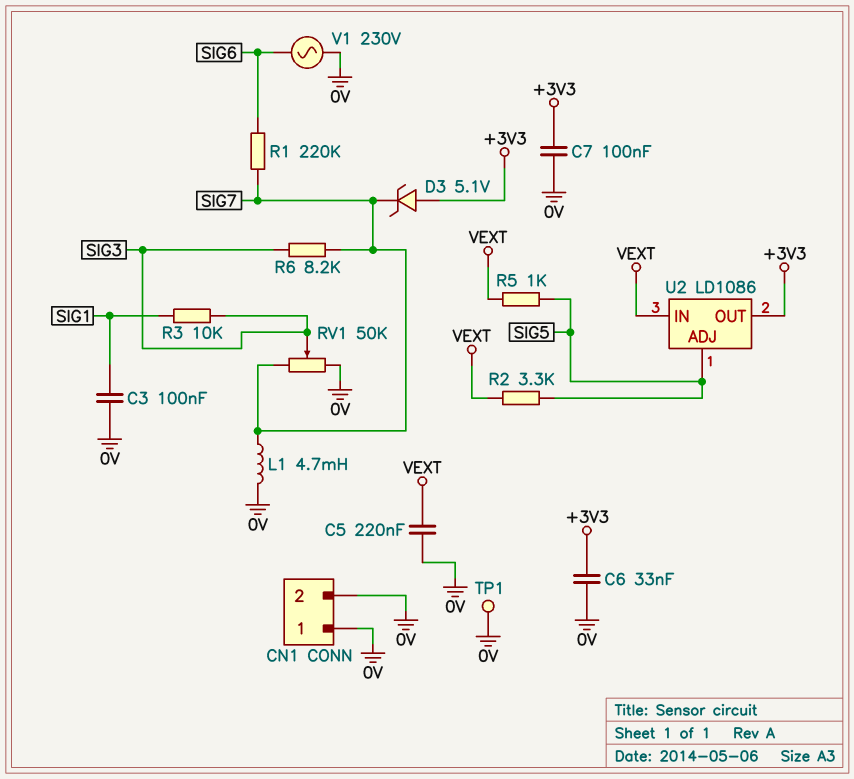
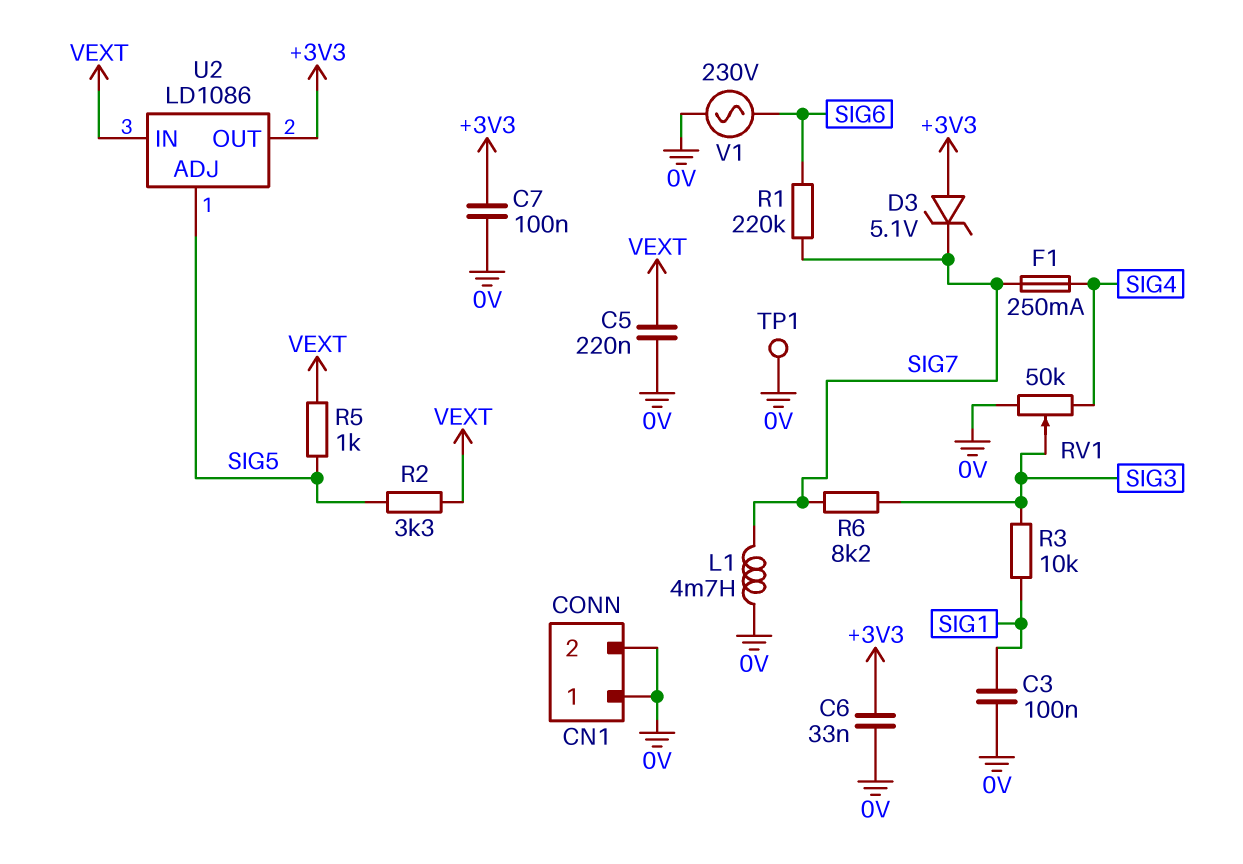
F1: none -> 250mA (SIG4, SIG7)
RV1: 50k (0V, SIG7, wiper SIG3) -> 50k (0V, SIG4, wiper SIG3)

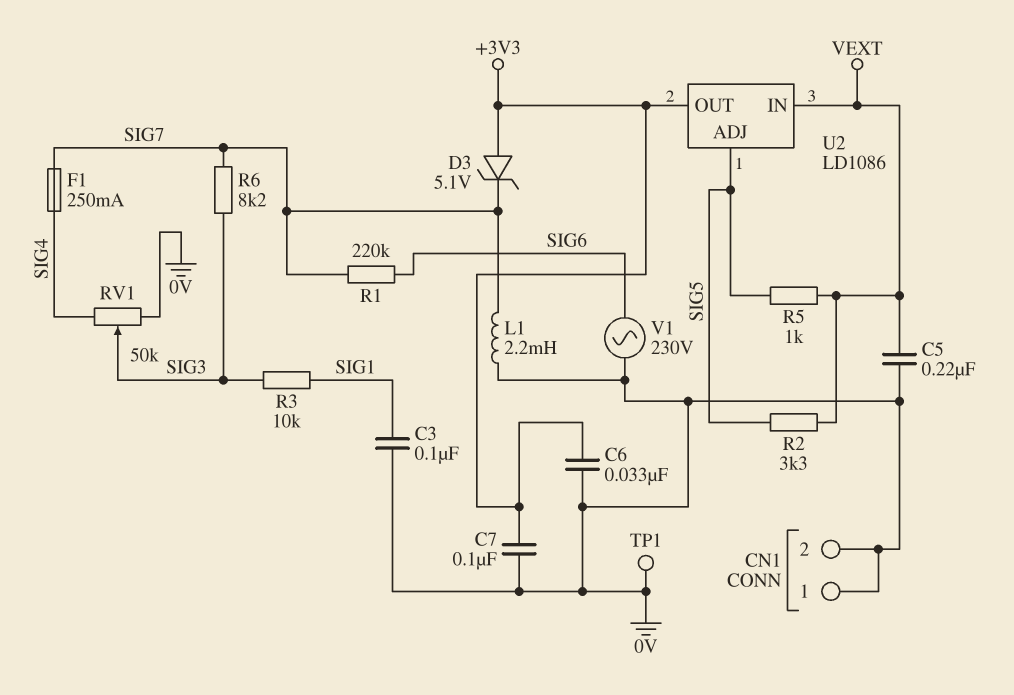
L1: 4.7mH (0V, SIG7) -> 2.2mH (0V, SIG7)

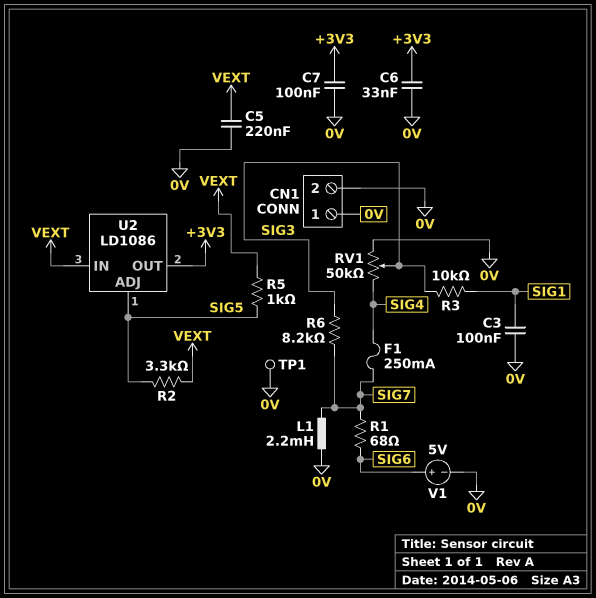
D3: zener 5.1V (A +3V3, K SIG7) -> none
R1: 220k (SIG6, SIG7) -> 68 (SIG6, SIG7)
V1: AC 230V (0V, SIG6) -> 5V (plus SIG6, minus 0V)

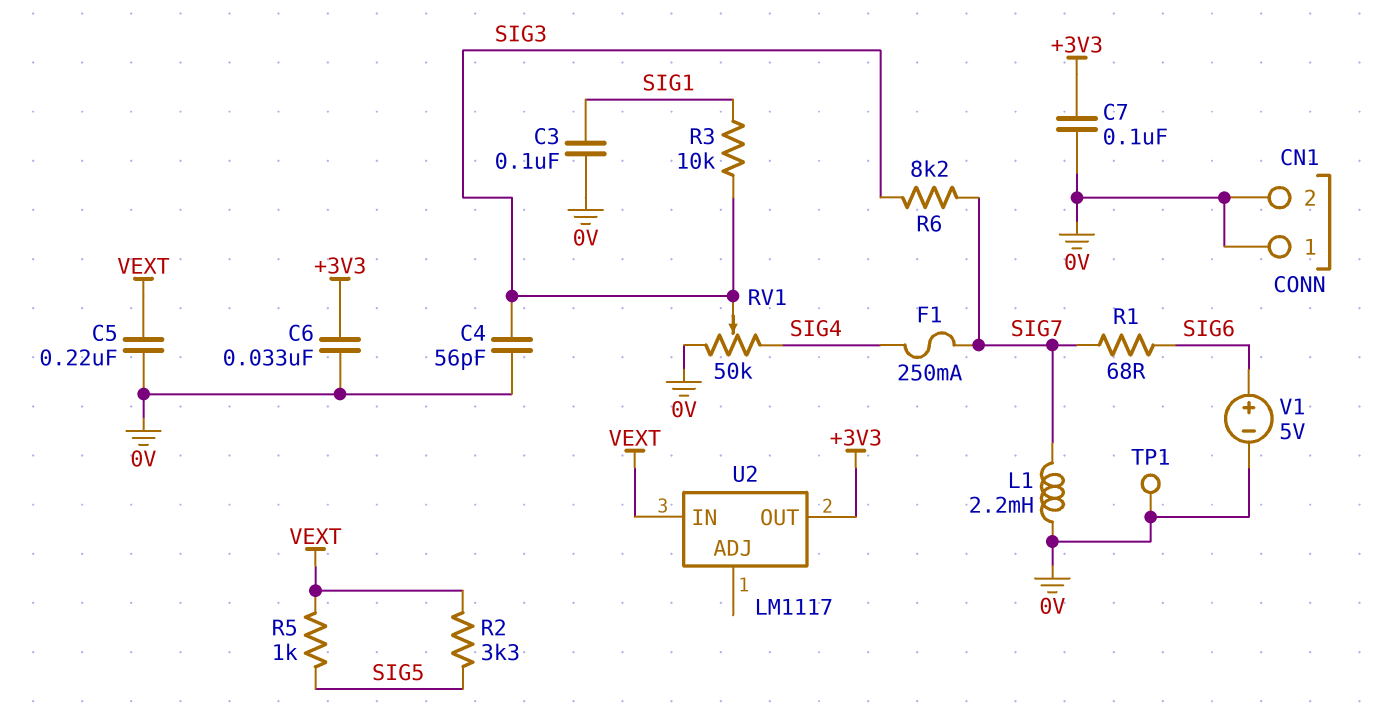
C4: none -> 56pF (0V, SIG3)
U2: LD1086 -> LM1117
U2 pin ADJ: SIG5 -> none

